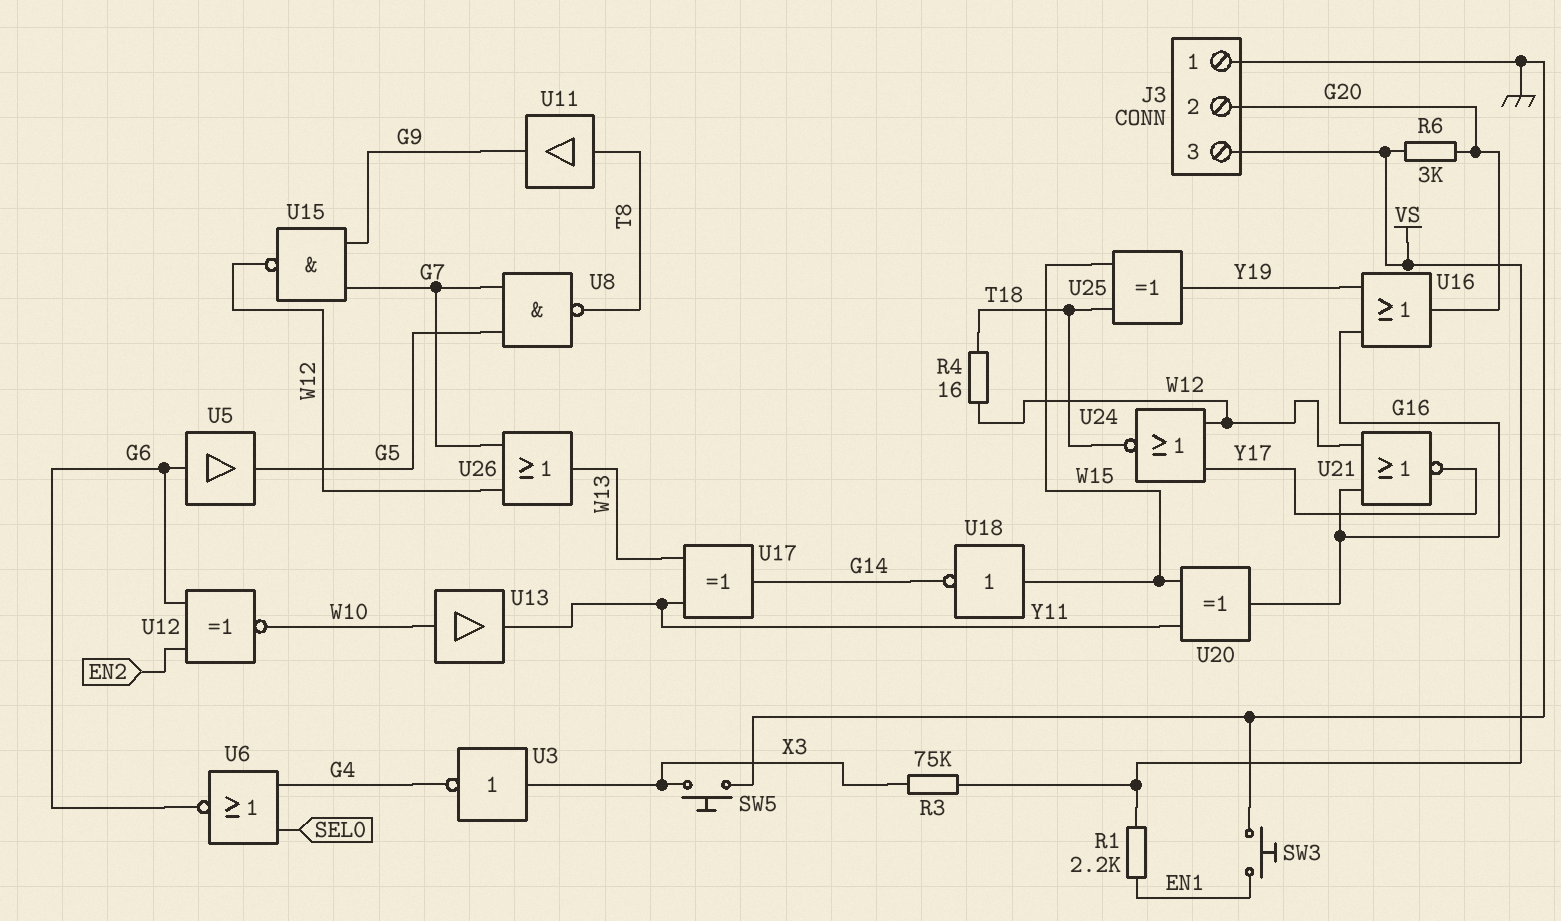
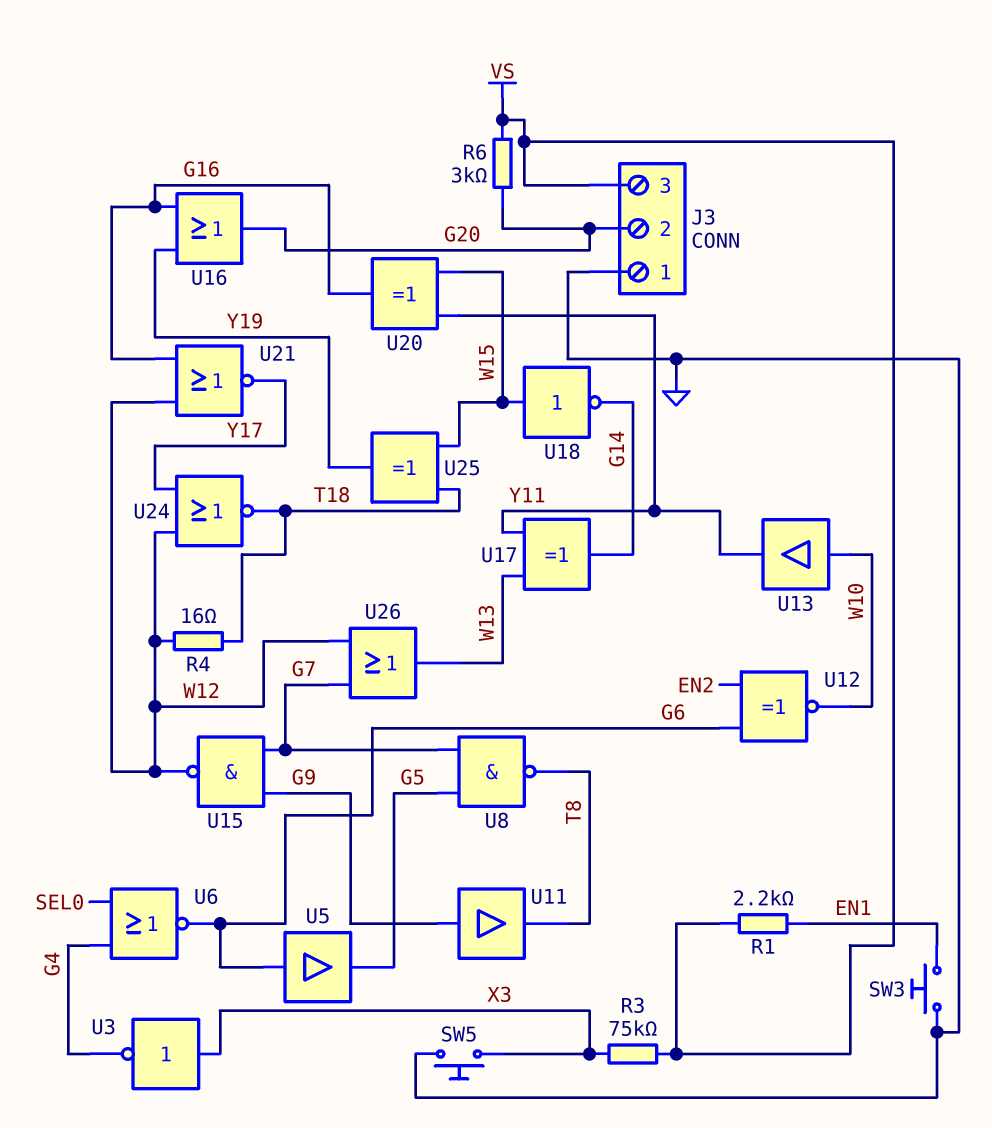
U11: buffer (in T8, out G9) -> buffer (in G9, out T8)

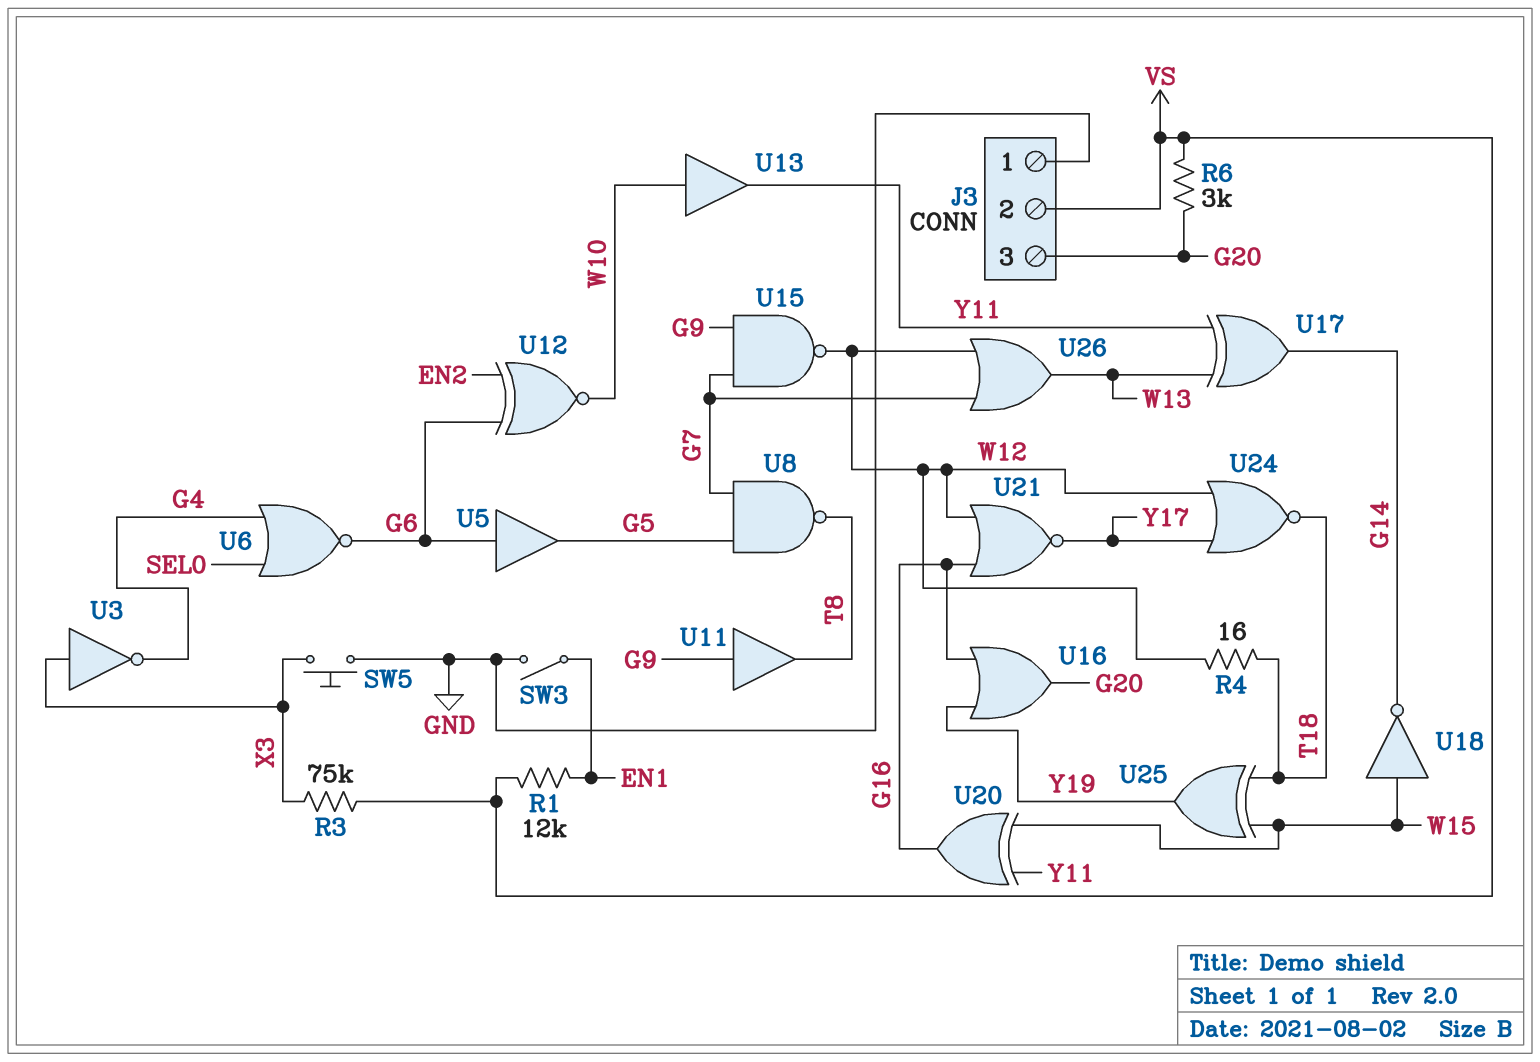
J3 pin 2: G20 -> VS
J3 pin 3: VS -> G20
R1: 2.2k (EN1, VS) -> 12k (EN1, VS)
SW3: button (EN1, GND) -> switch (EN1, GND)

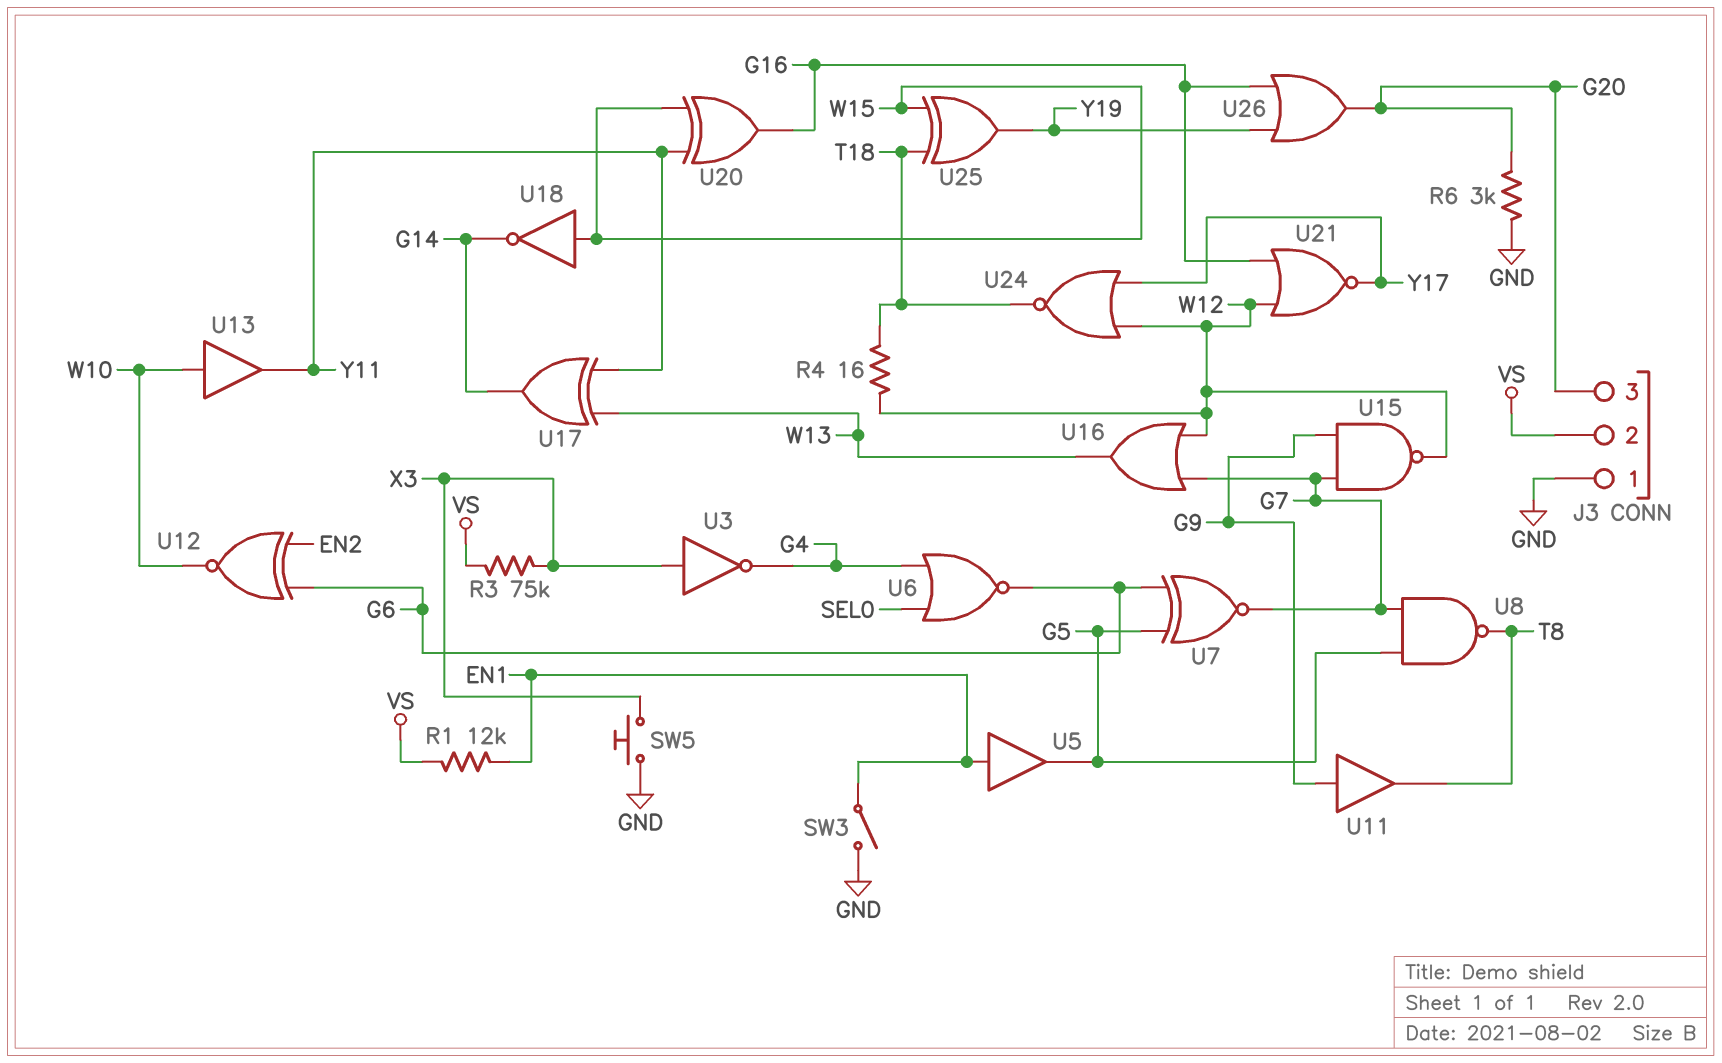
R6: 3k (G20, VS) -> 3k (G20, GND)
U5: buffer (in G6, out G5) -> buffer (in EN1, out G5)
U7: none -> XNOR (in G5, in G6, out G7)
U16: OR (in G16, in Y19, out G20) -> OR (in G7, in W12, out W13)
U26: OR (in G7, in W12, out W13) -> OR (in G16, in Y19, out G20)

